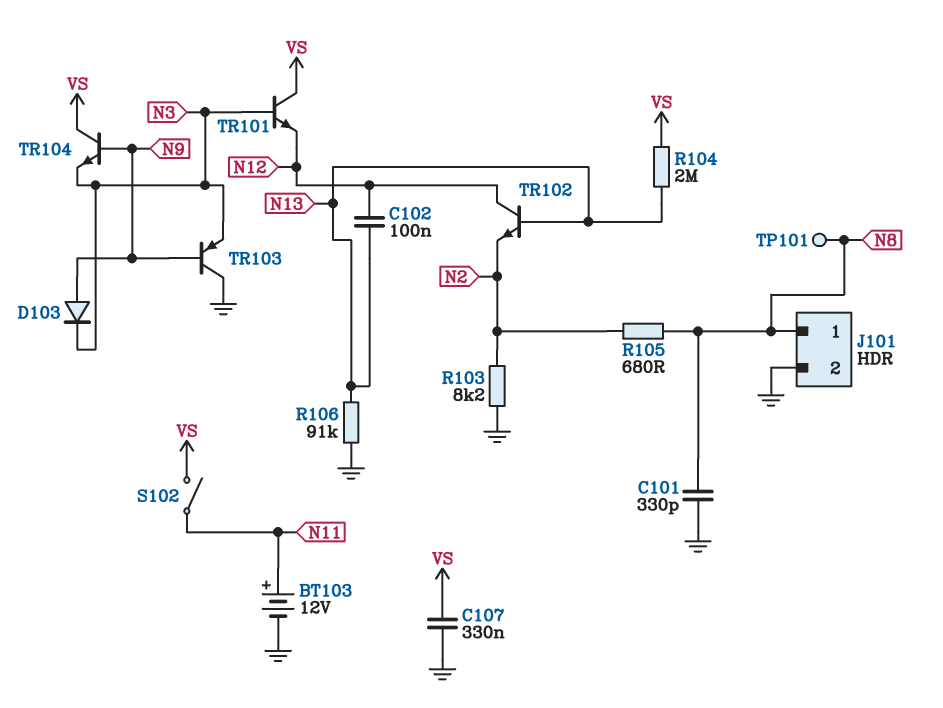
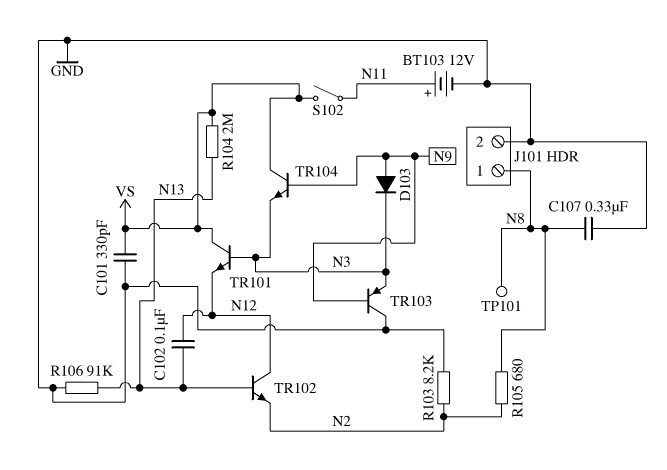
C101: 330pF (GND, N8) -> 330pF (GND, VS)
C107: 330nF (GND, VS) -> 330nF (GND, N8)

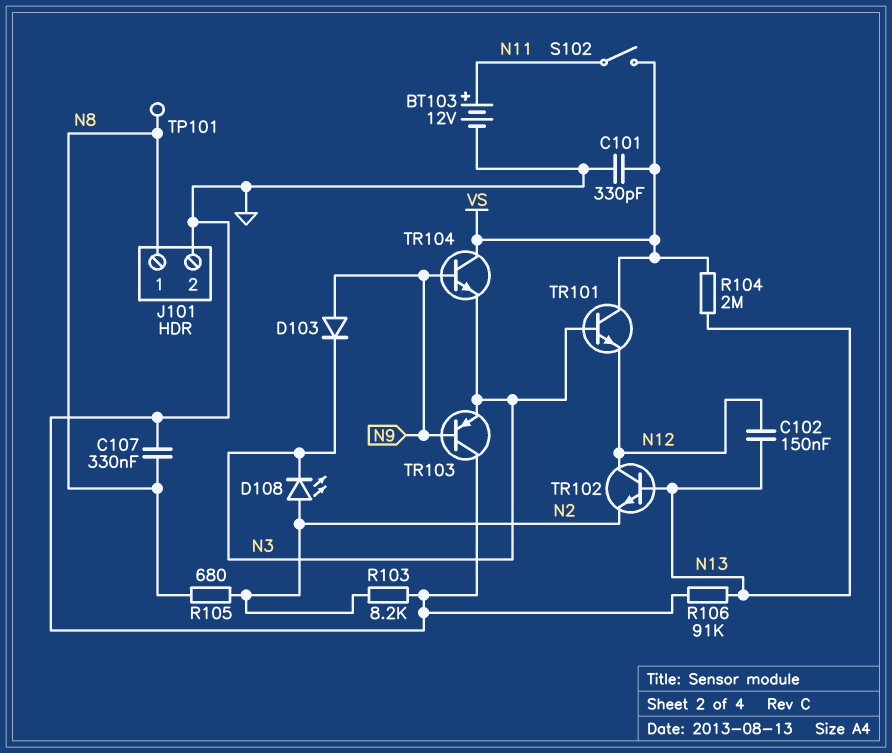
C102: 100nF (N12, N13) -> 150nF (N12, N13)
D108: none -> LED (A N2, K N3)

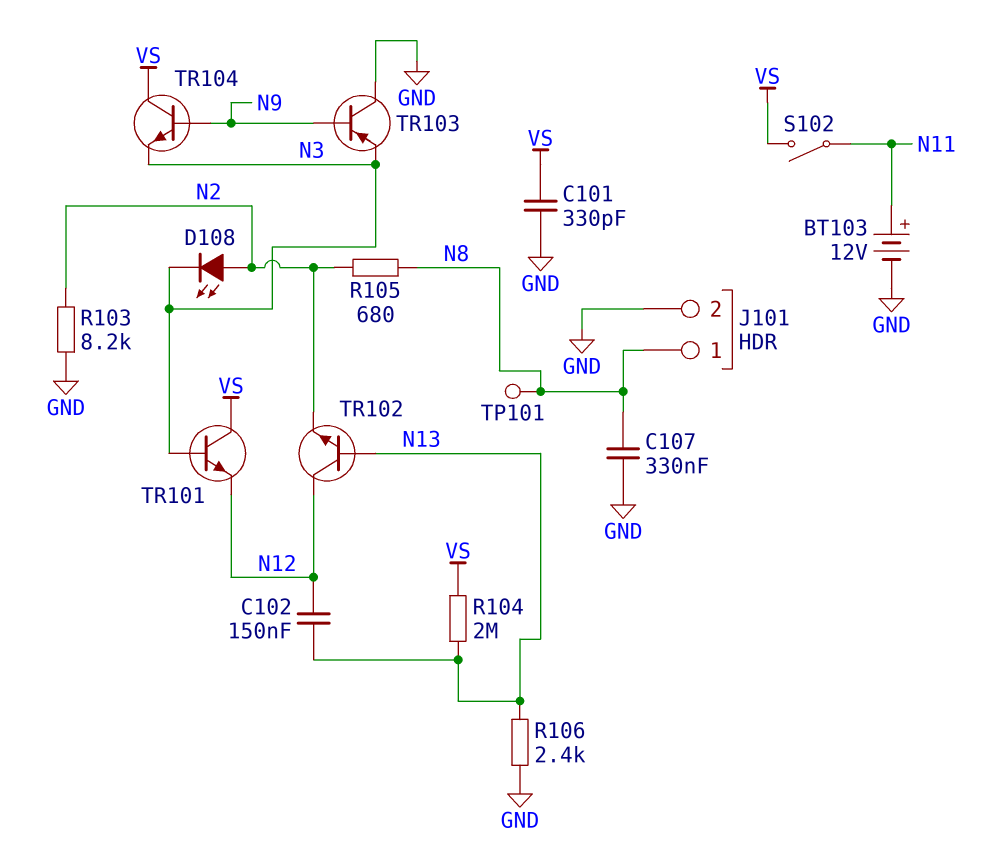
D103: diode (A N9, K N3) -> none
R106: 91k (GND, N13) -> 2.4k (GND, N13)

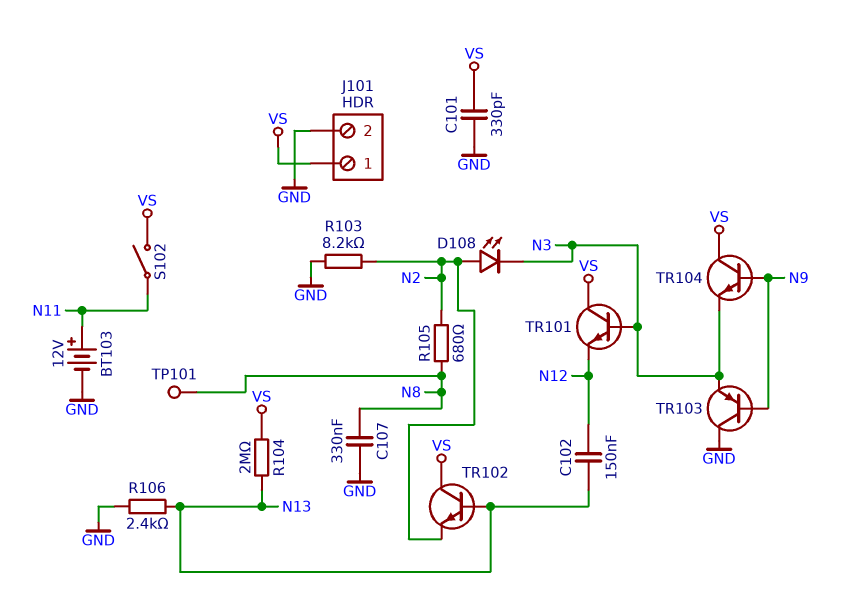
J101 pin 1: N8 -> VS
TR102: NPN (B N13, C N12, E N2) -> NPN (B N13, C VS, E N2)

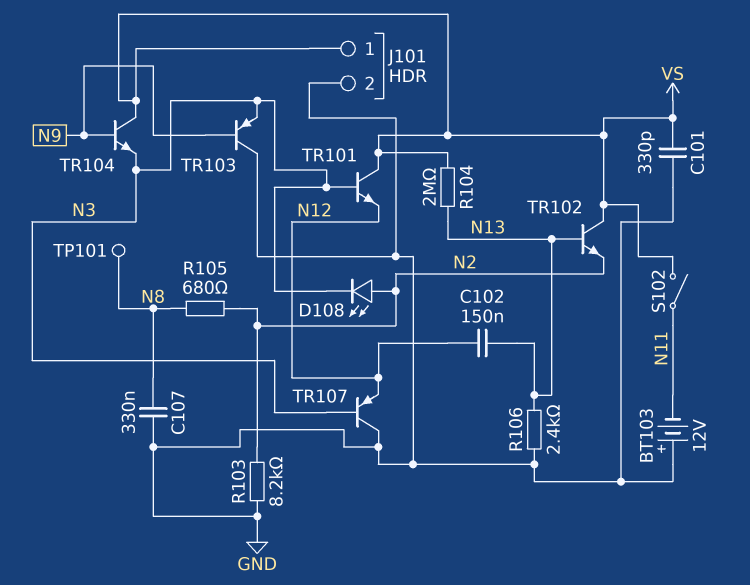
BT103: 12V (plus N11, minus GND) -> 12V (plus GND, minus N11)
TR107: none -> PNP (B N3, C GND, E N12)

